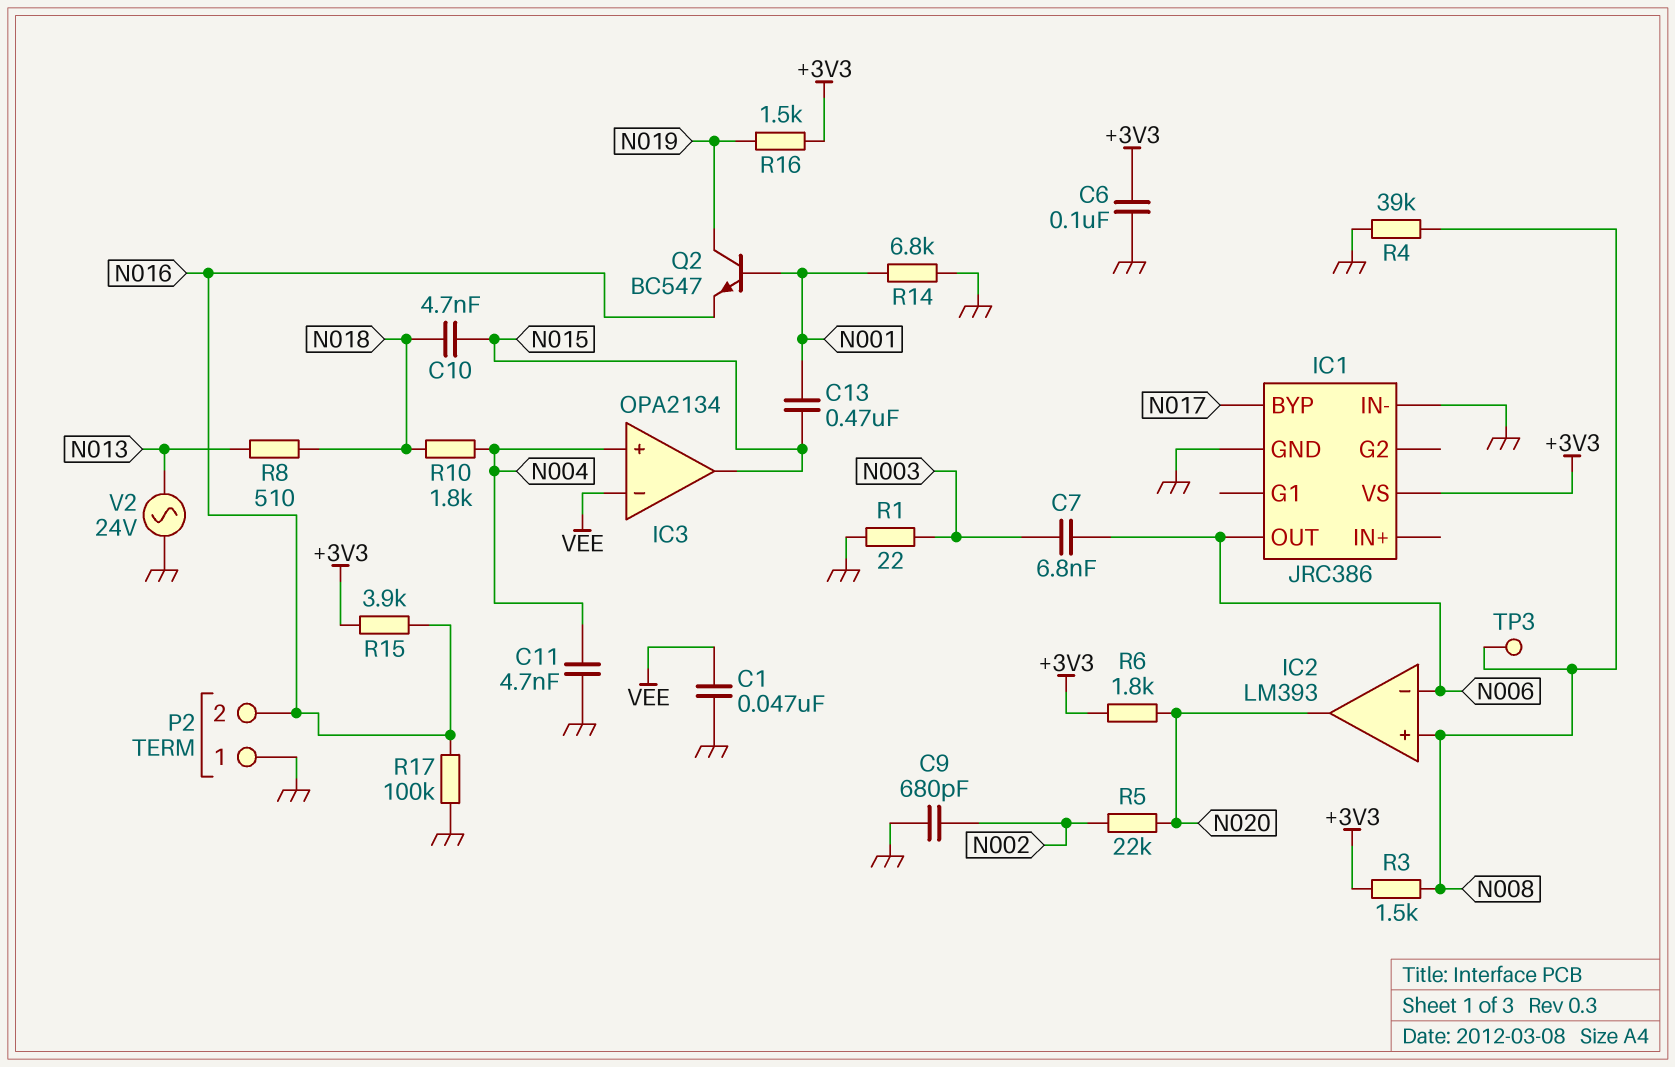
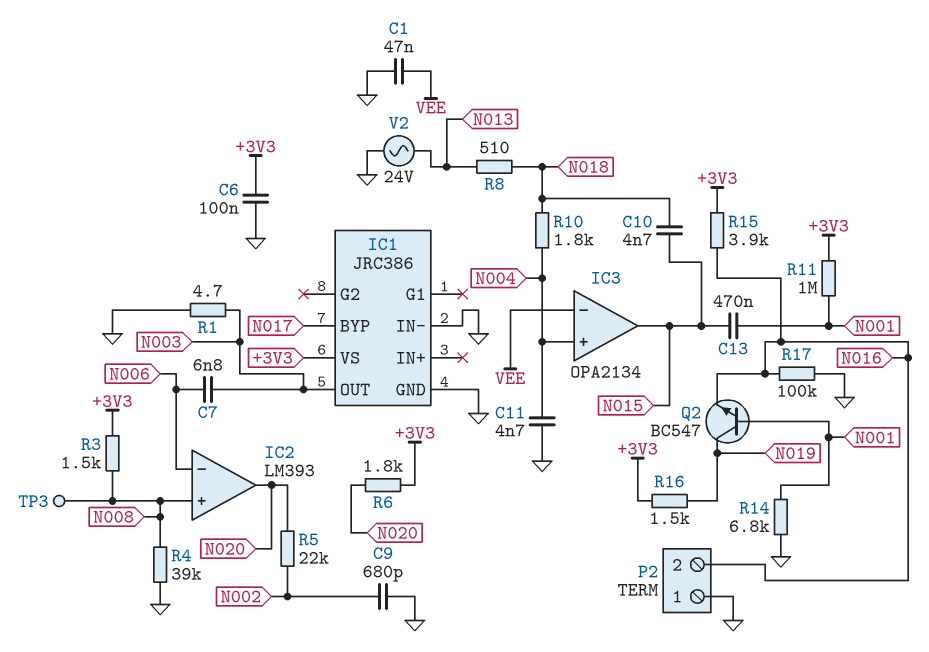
IC1 pin OUT: N006 -> N003
R1: 22 (GND, N003) -> 4.7 (GND, N003)
R11: none -> 1M (+3V3, N001)

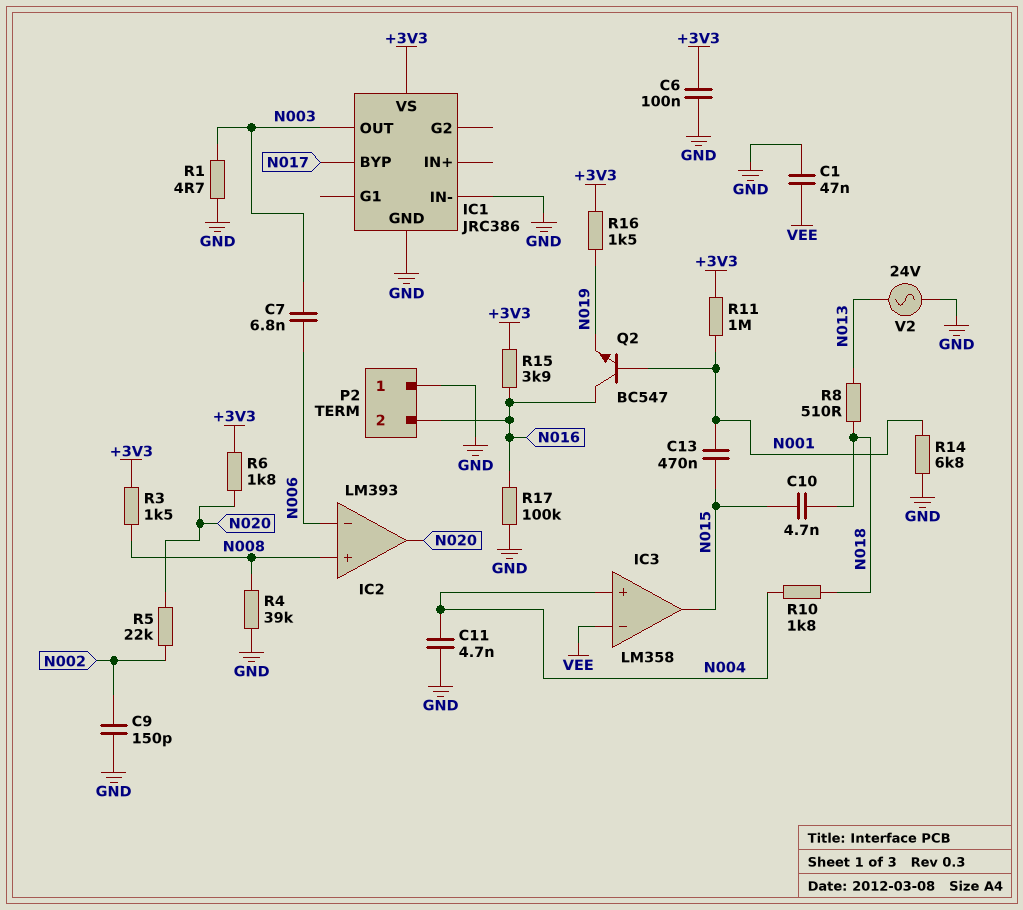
C9: 680pF (GND, N002) -> 150pF (GND, N002)
IC3: OPA2134 -> LM358
Q2: NPN BC547 (B N001, C N019, E N016) -> NPN BC547 (B N001, C N016, E N019)
TP3: test point (N008) -> none

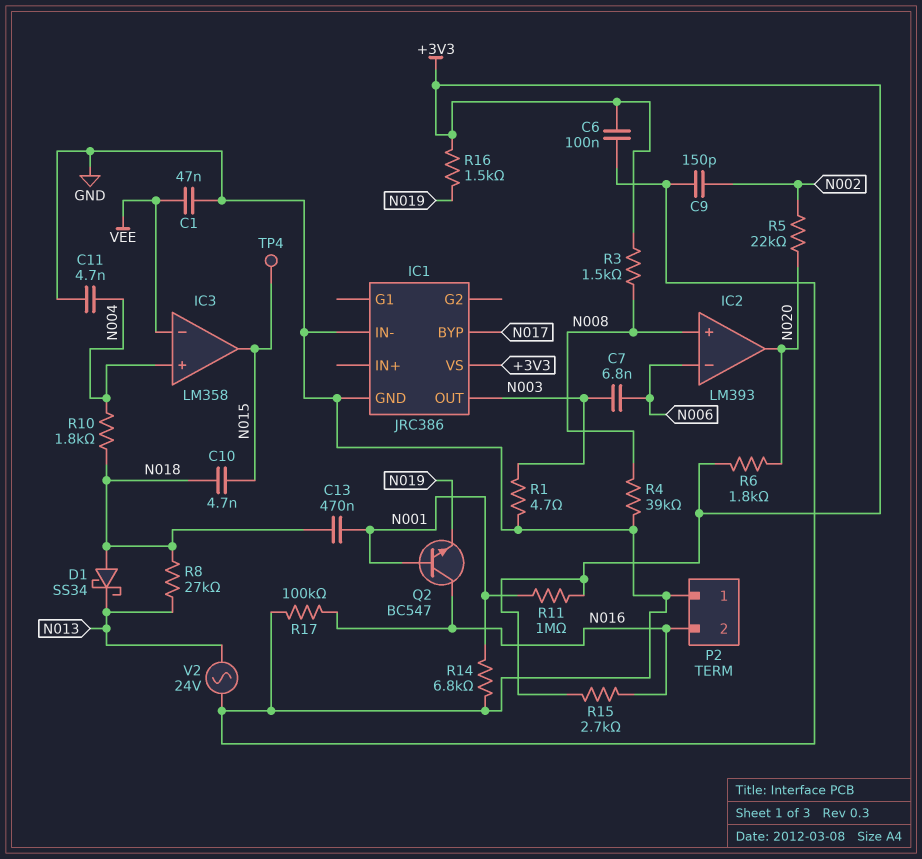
C13: 470nF (N001, N015) -> 470nF (N001, N018)
D1: none -> schottky SS34 (A N018, K N013)
R8: 510 (N013, N018) -> 27k (N013, N018)
R15: 3.9k (+3V3, N016) -> 2.7k (+3V3, N016)
TP4: none -> test point (N015)

